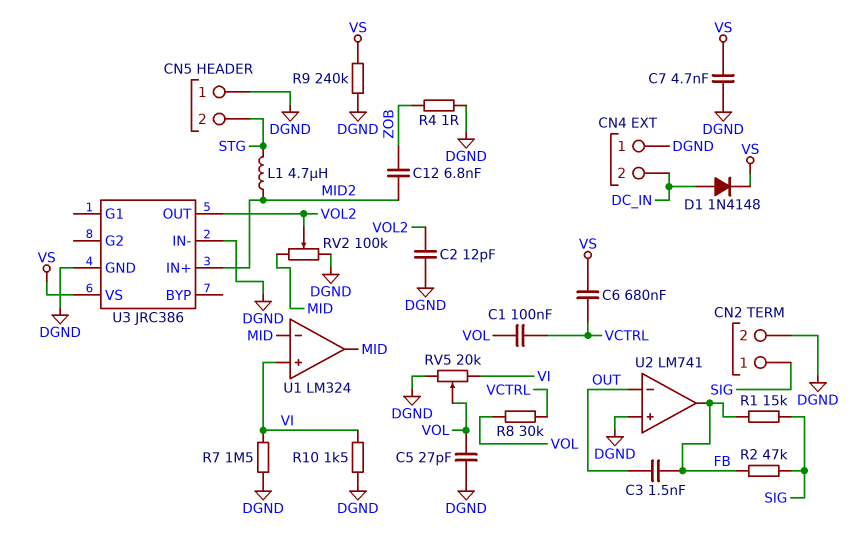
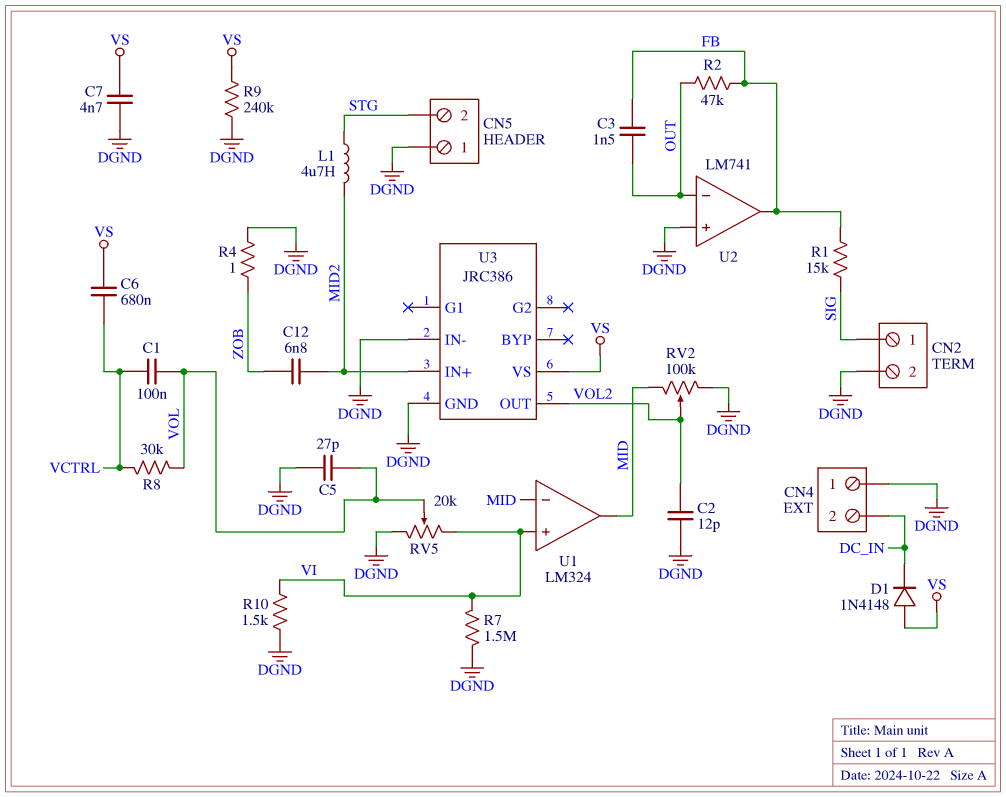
D1: diode 1N4148 (A DC_IN, K VS) -> diode 1N4148 (A VS, K DC_IN)
R2: 47k (FB, SIG) -> 47k (FB, OUT)

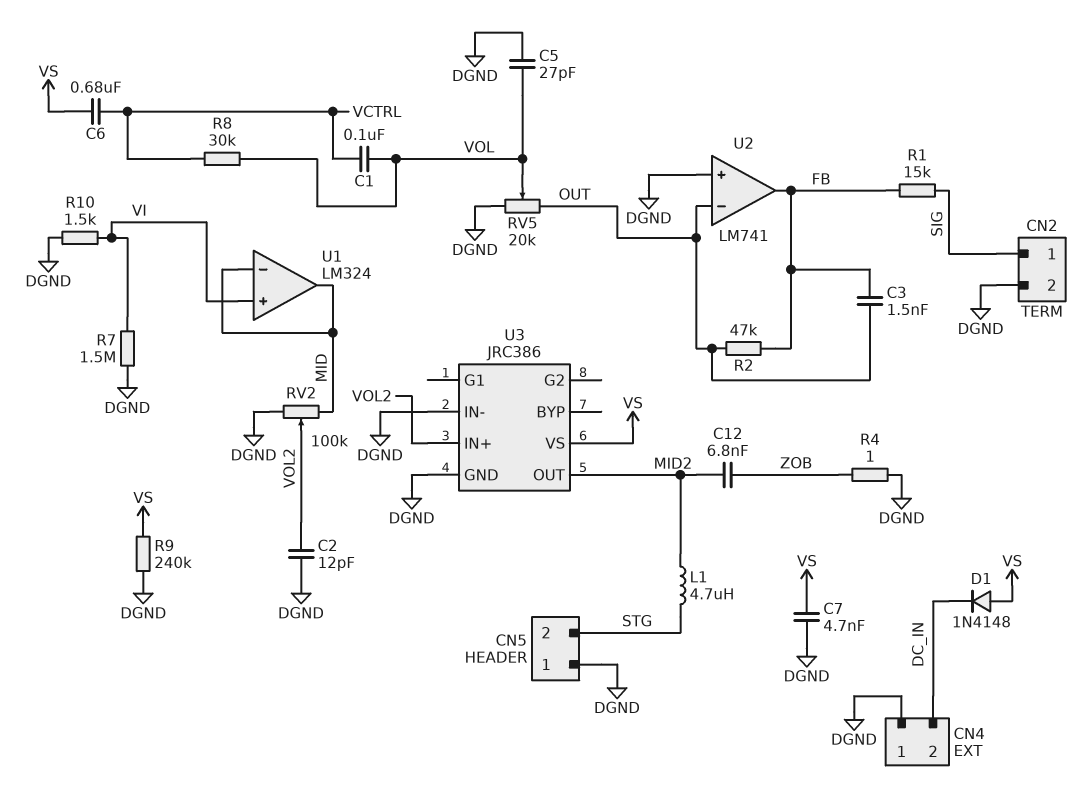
RV5: 20k (DGND, VI, wiper VOL) -> 20k (DGND, OUT, wiper VOL)
U3 pin IN+: MID2 -> VOL2
U3 pin OUT: VOL2 -> MID2

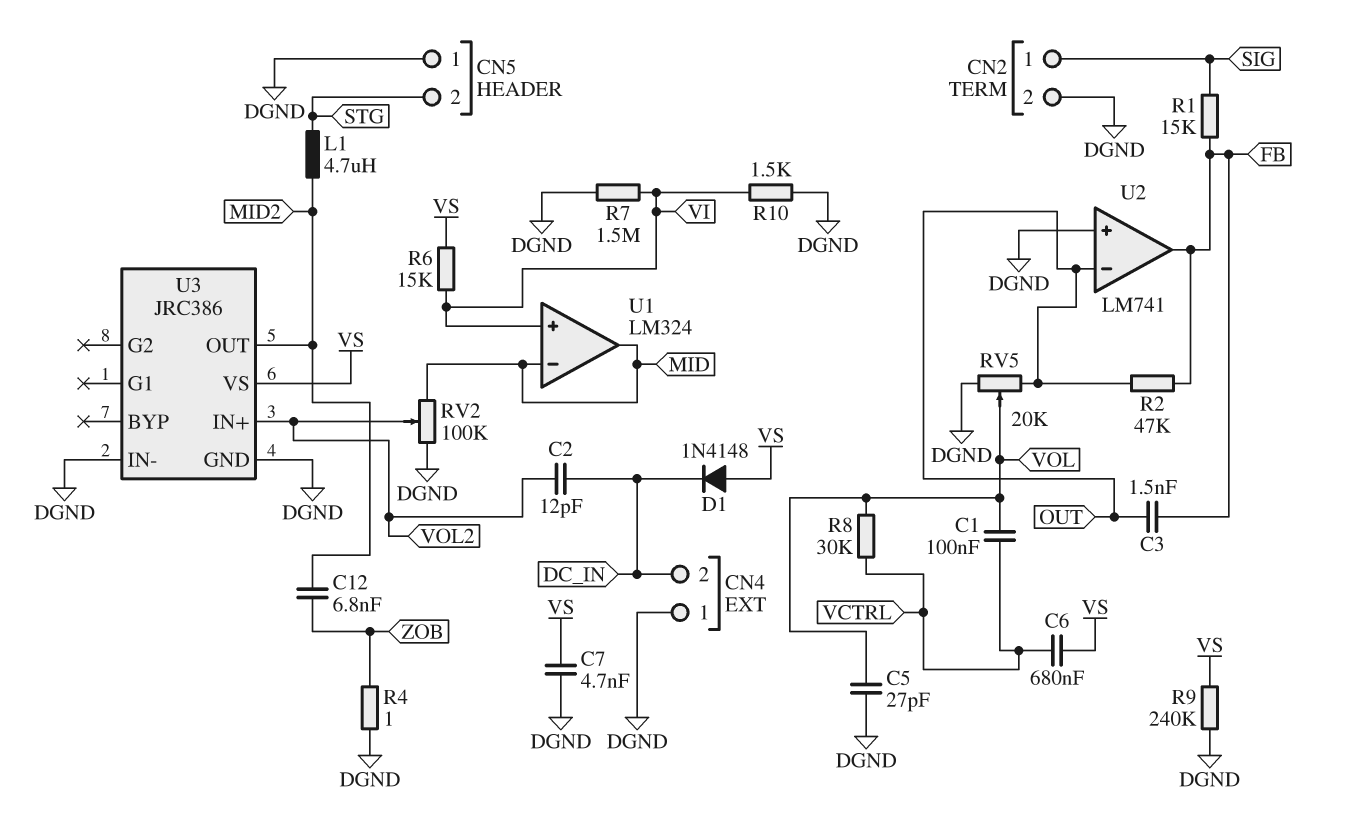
C2: 12pF (DGND, VOL2) -> 12pF (DC_IN, VOL2)
R6: none -> 15k (VI, VS)

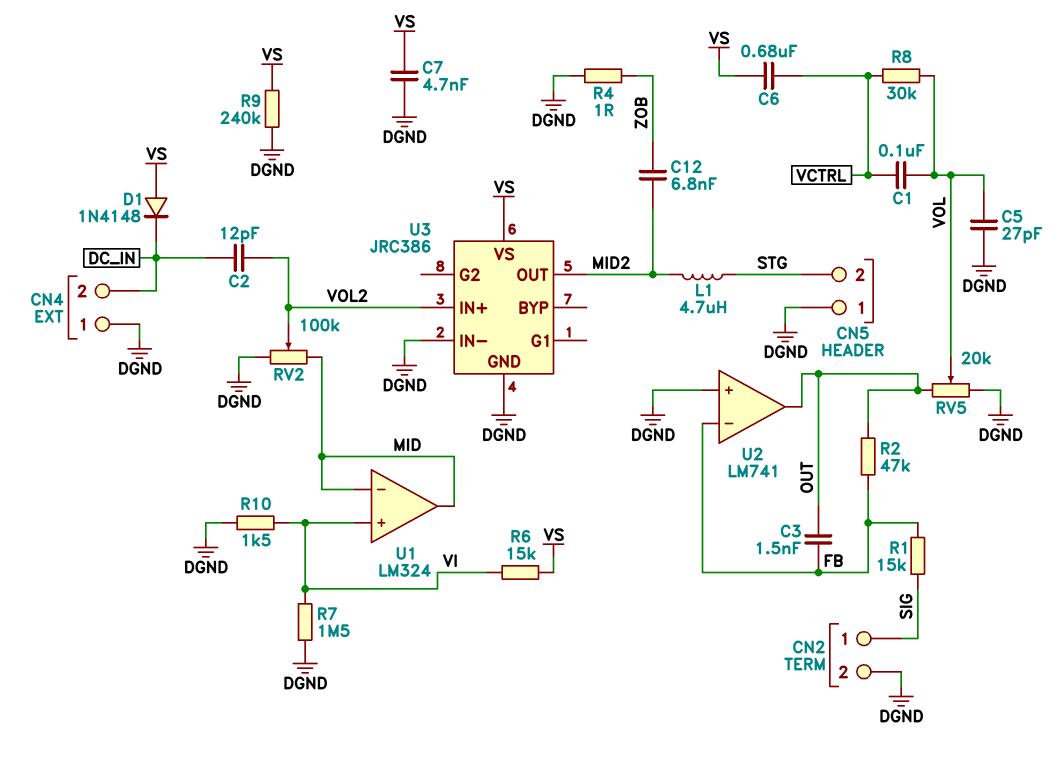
U2 pin in-: OUT -> FB
U2 pin out: FB -> OUT

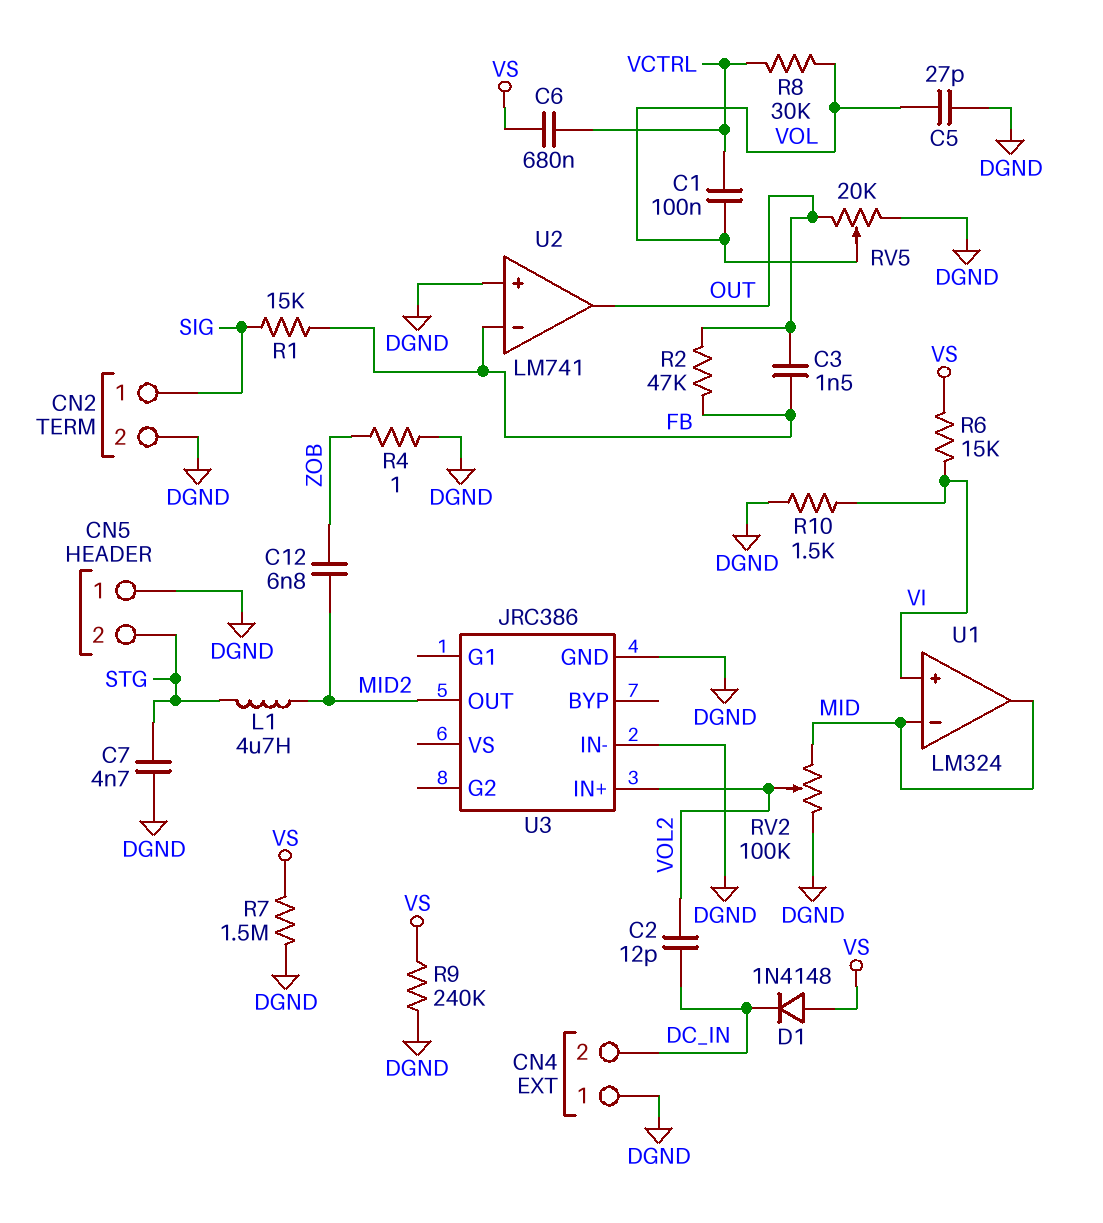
C7: 4.7nF (DGND, VS) -> 4.7nF (DGND, STG)
R7: 1.5M (DGND, VI) -> 1.5M (DGND, VS)
U3 pin VS: VS -> none

